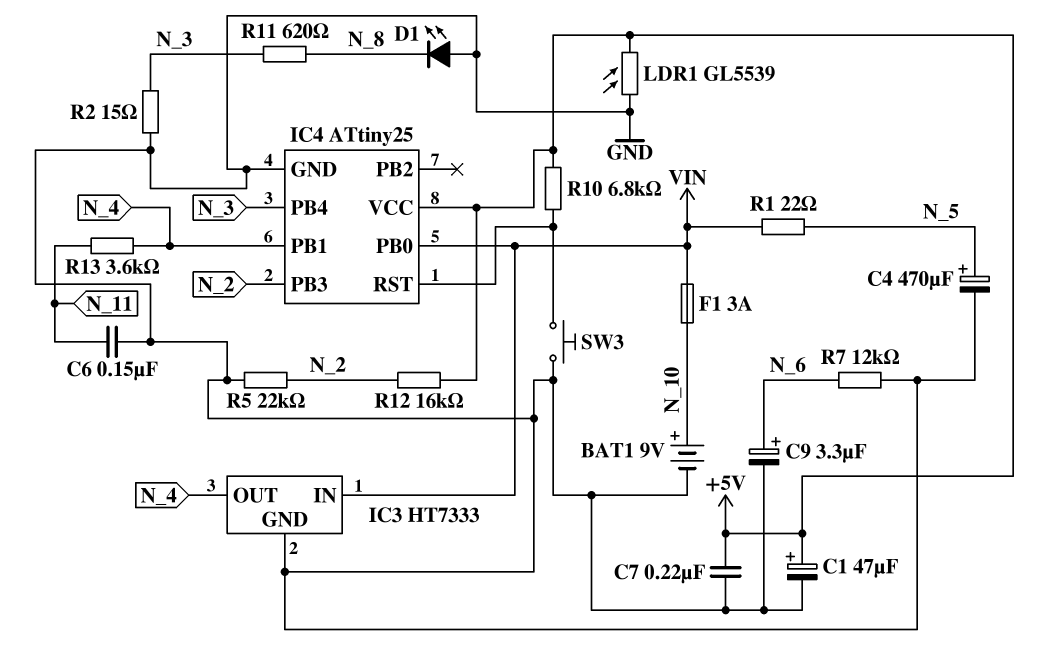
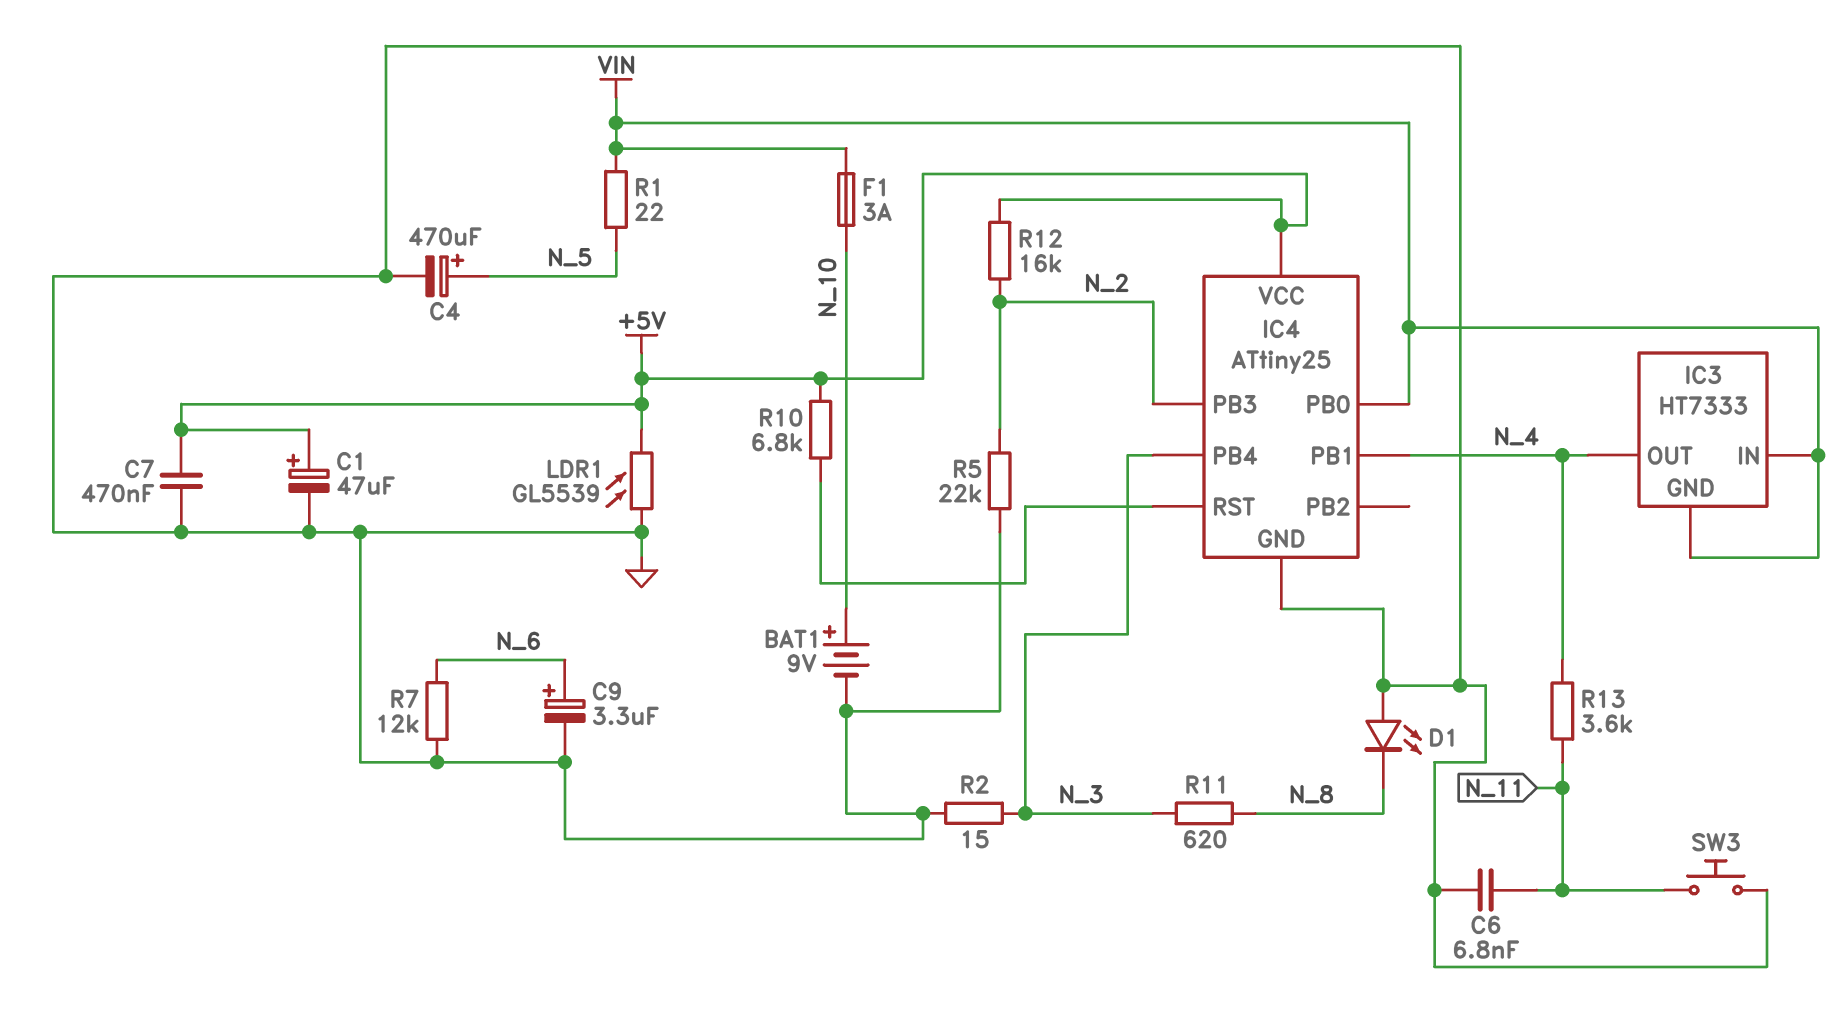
C6: 150nF (GND, N_11) -> 6.8nF (GND, N_11)
C7: 220nF (+5V, GND) -> 470nF (+5V, GND)
IC3 pin GND: GND -> VIN
SW3: button (GND, IC4/RST) -> button (GND, N_11)

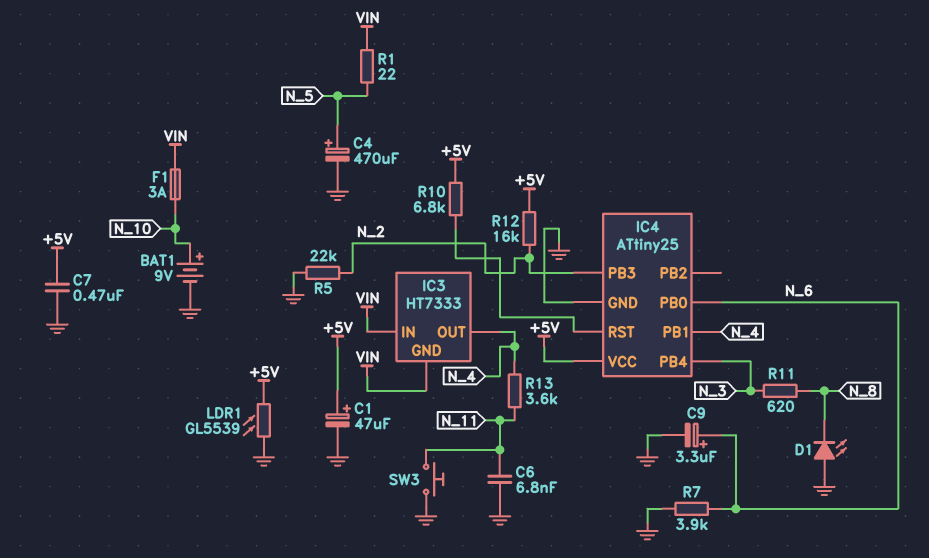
IC4 pin PB0: VIN -> N_6
R2: 15 (GND, N_3) -> none
R7: 12k (GND, N_6) -> 3.9k (GND, N_6)

